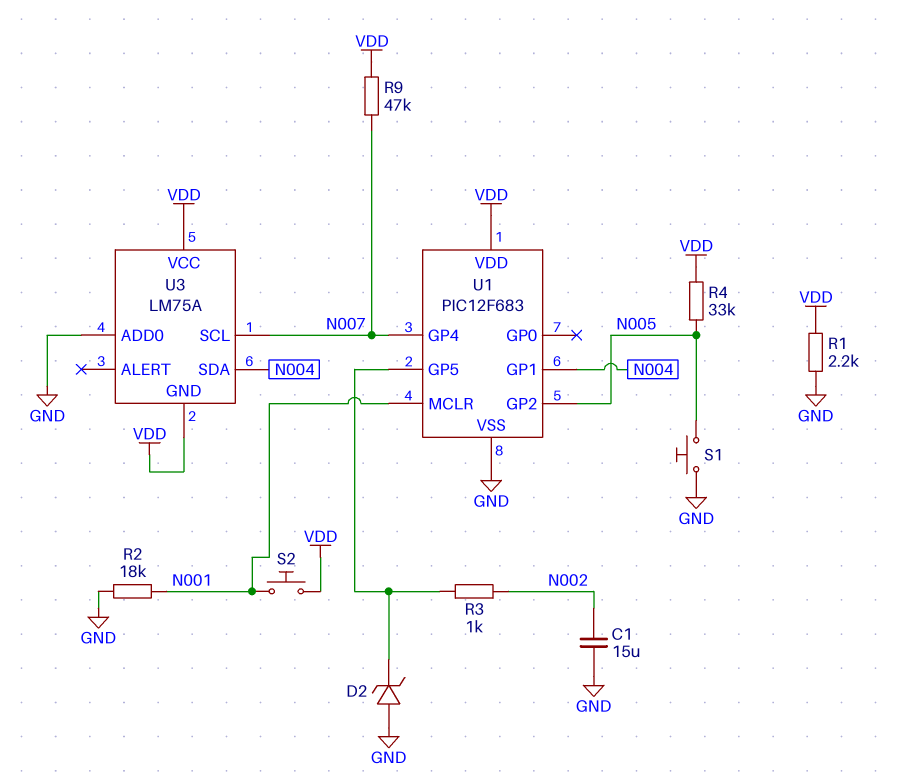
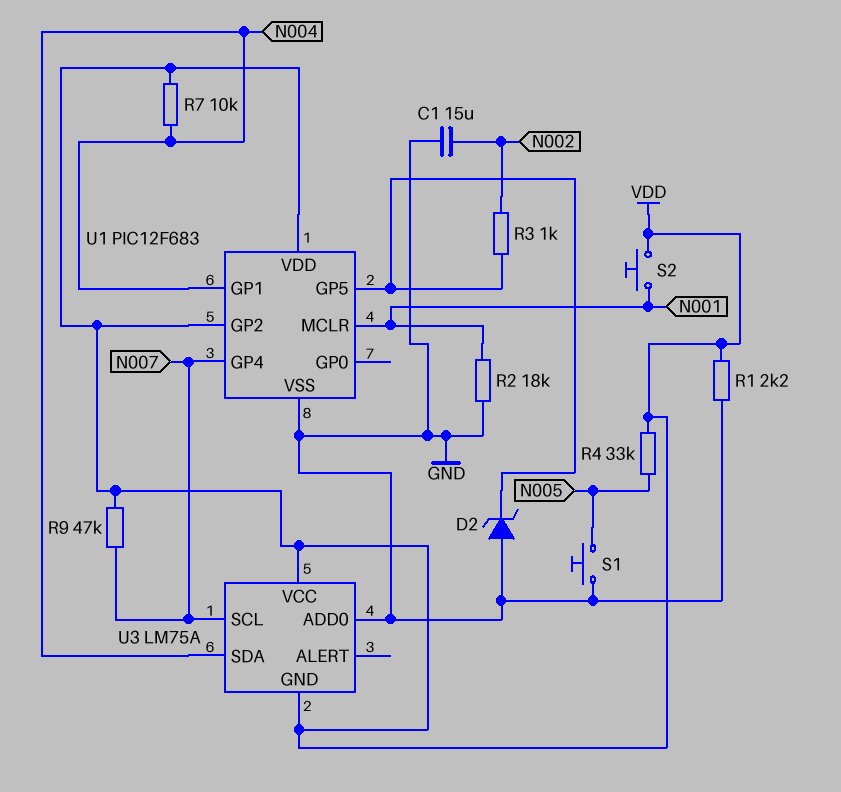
R7: none -> 10k (N004, VDD)
U1 pin GP2: N005 -> VDD

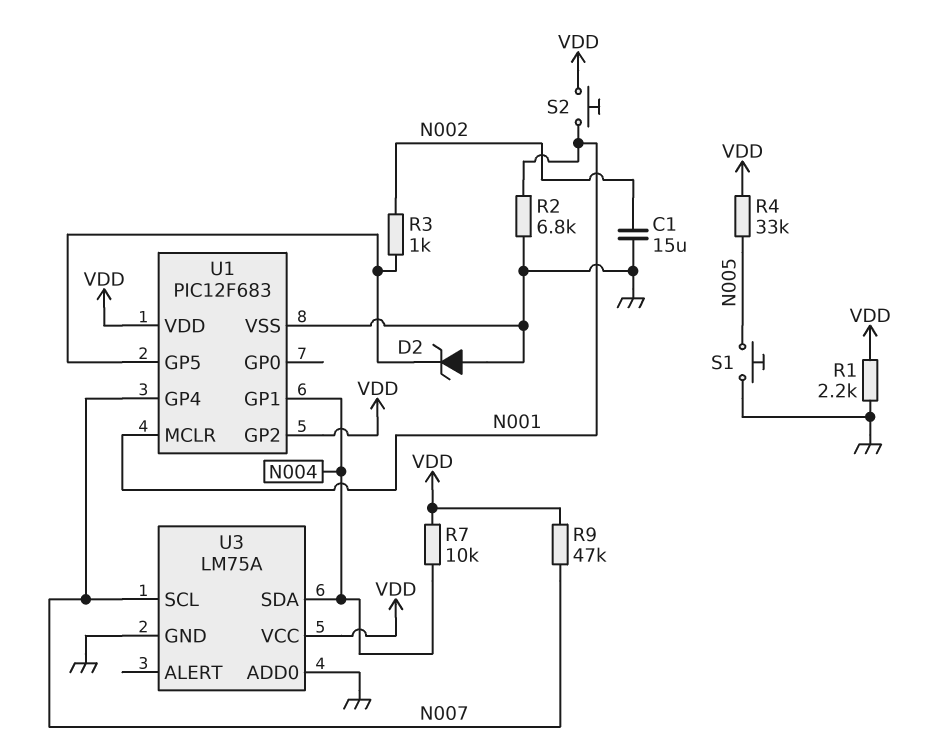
R2: 18k (GND, N001) -> 6.8k (GND, N001)
U3 pin GND: VDD -> GND

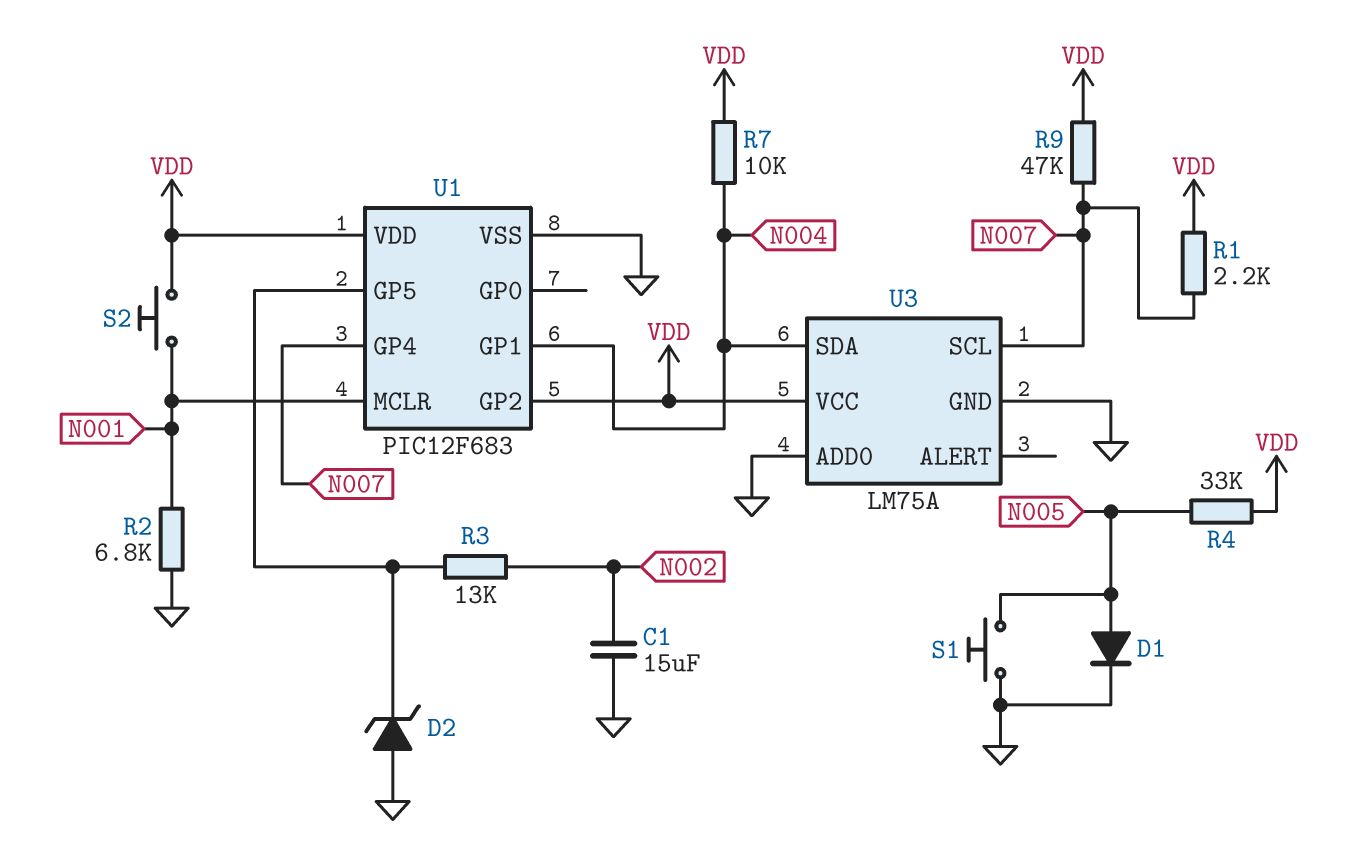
D1: none -> diode (A N005, K GND)
R1: 2.2k (GND, VDD) -> 2.2k (N007, VDD)
R3: 1k (N002, U1/GP5) -> 13k (N002, U1/GP5)

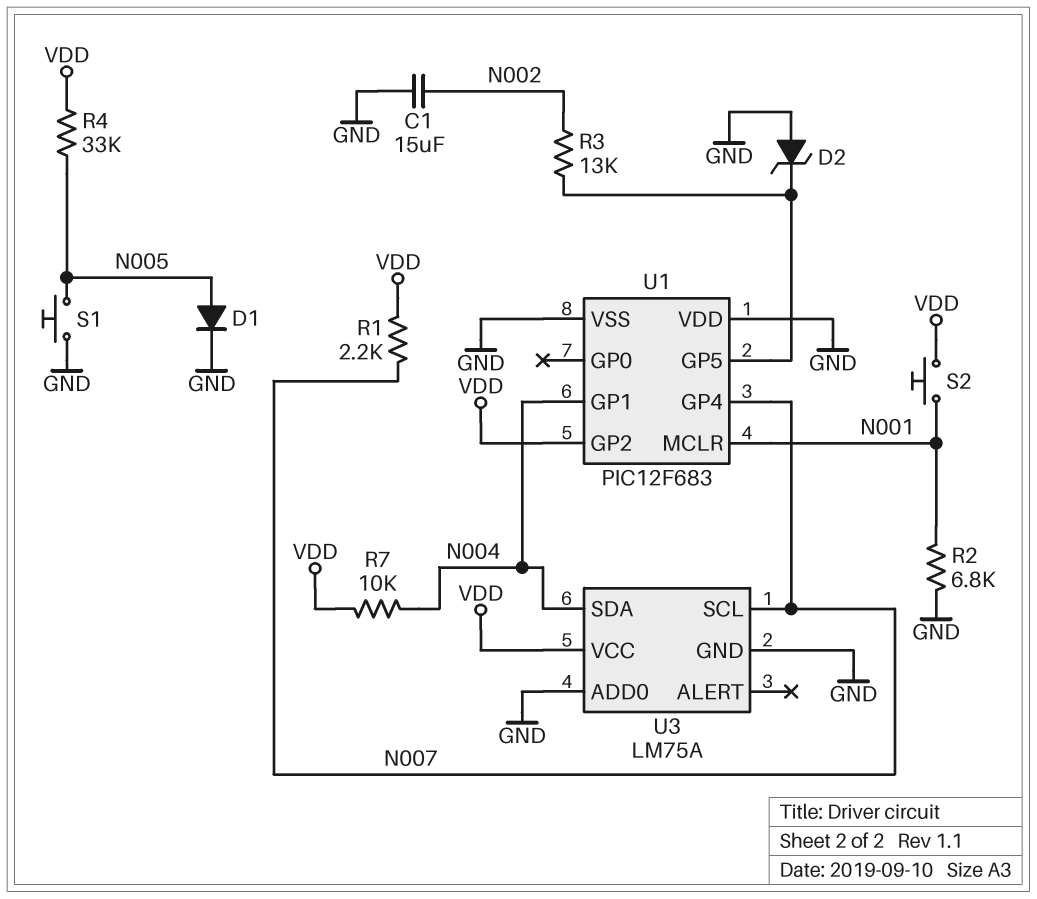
R9: 47k (N007, VDD) -> none
U1 pin VDD: VDD -> GND

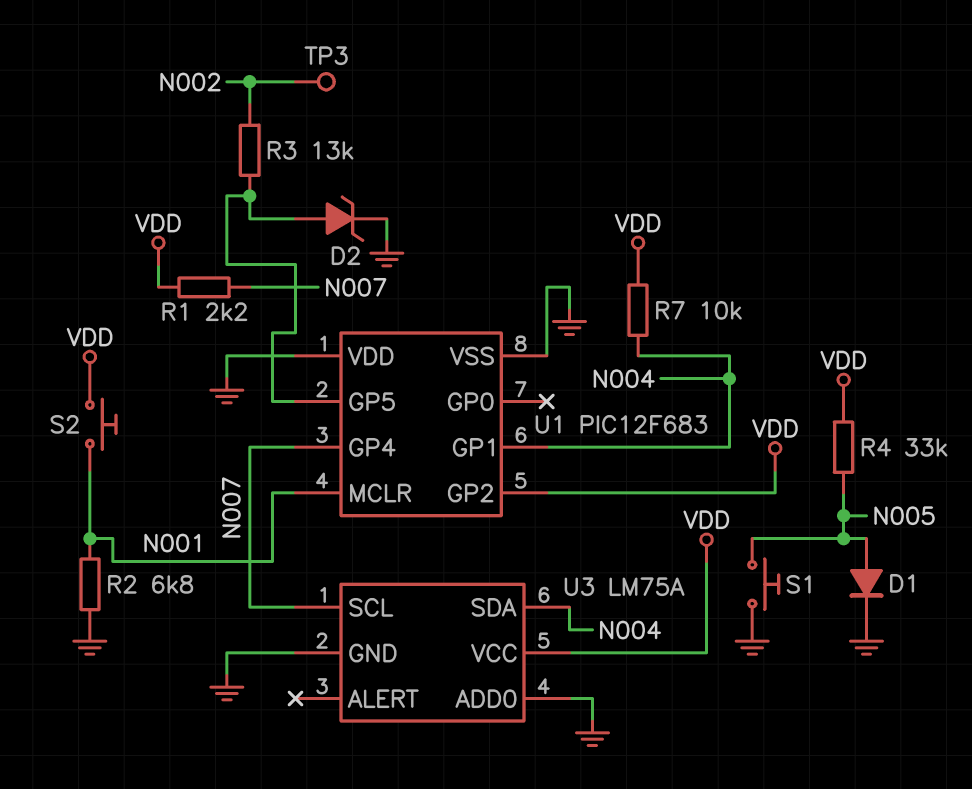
C1: 15uF (GND, N002) -> none
D2: zener (A GND, K U1/GP5) -> zener (A U1/GP5, K GND)
TP3: none -> test point (N002)

